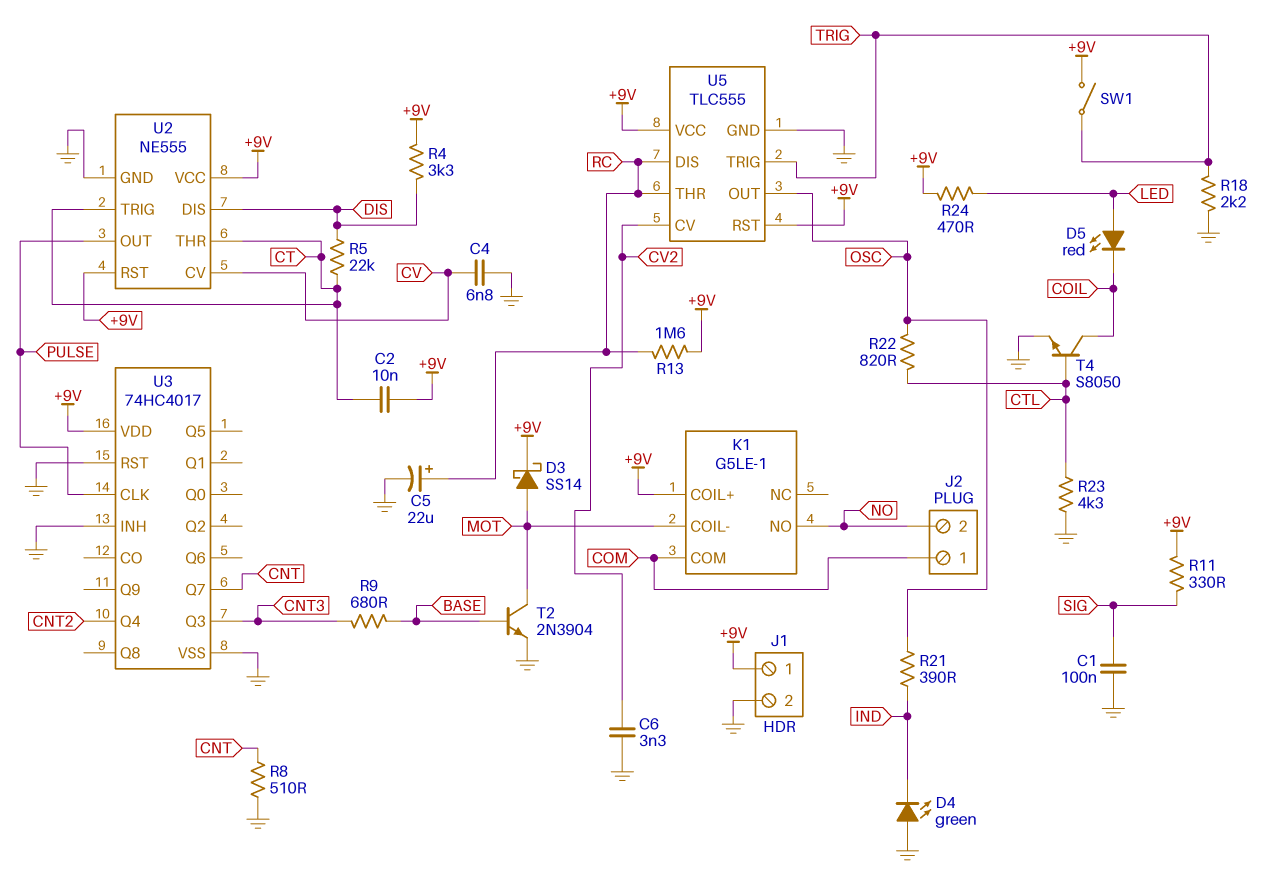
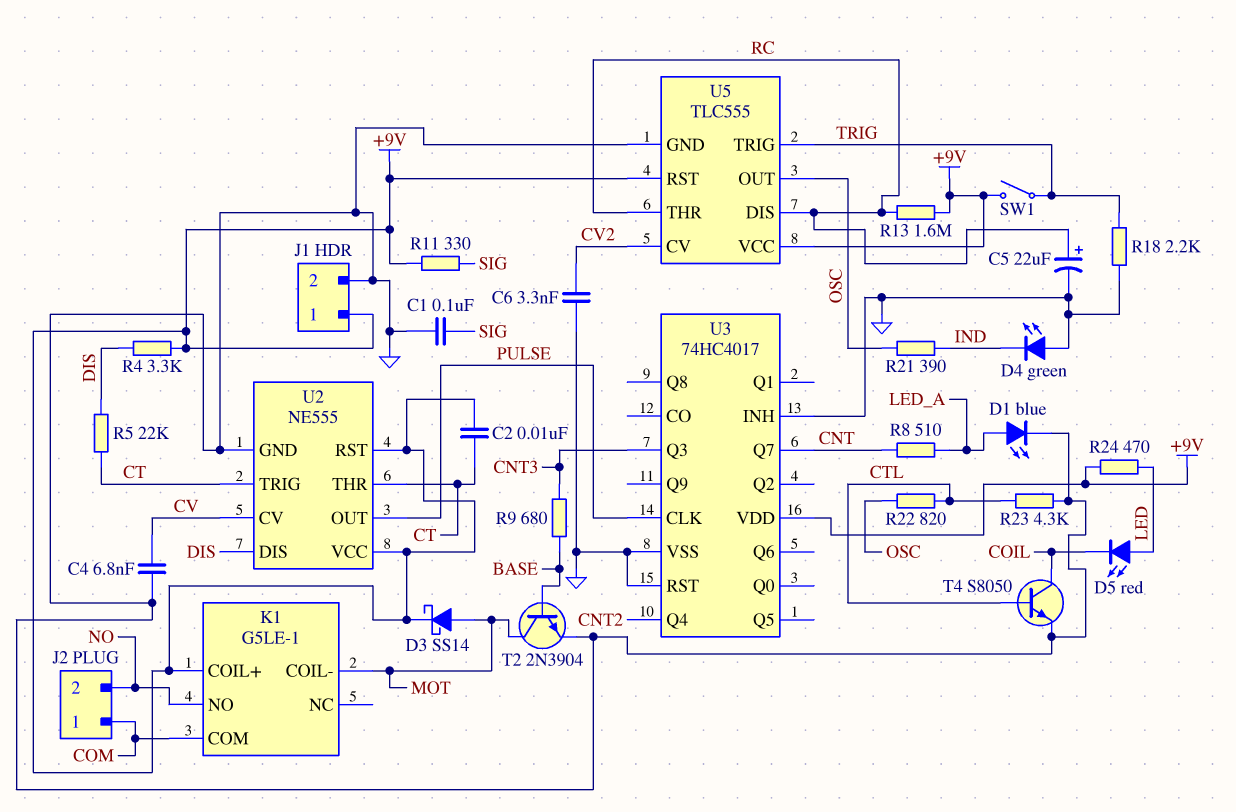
D1: none -> LED blue (A LED_A, K GND)
R8: 510 (CNT, GND) -> 510 (CNT, LED_A)

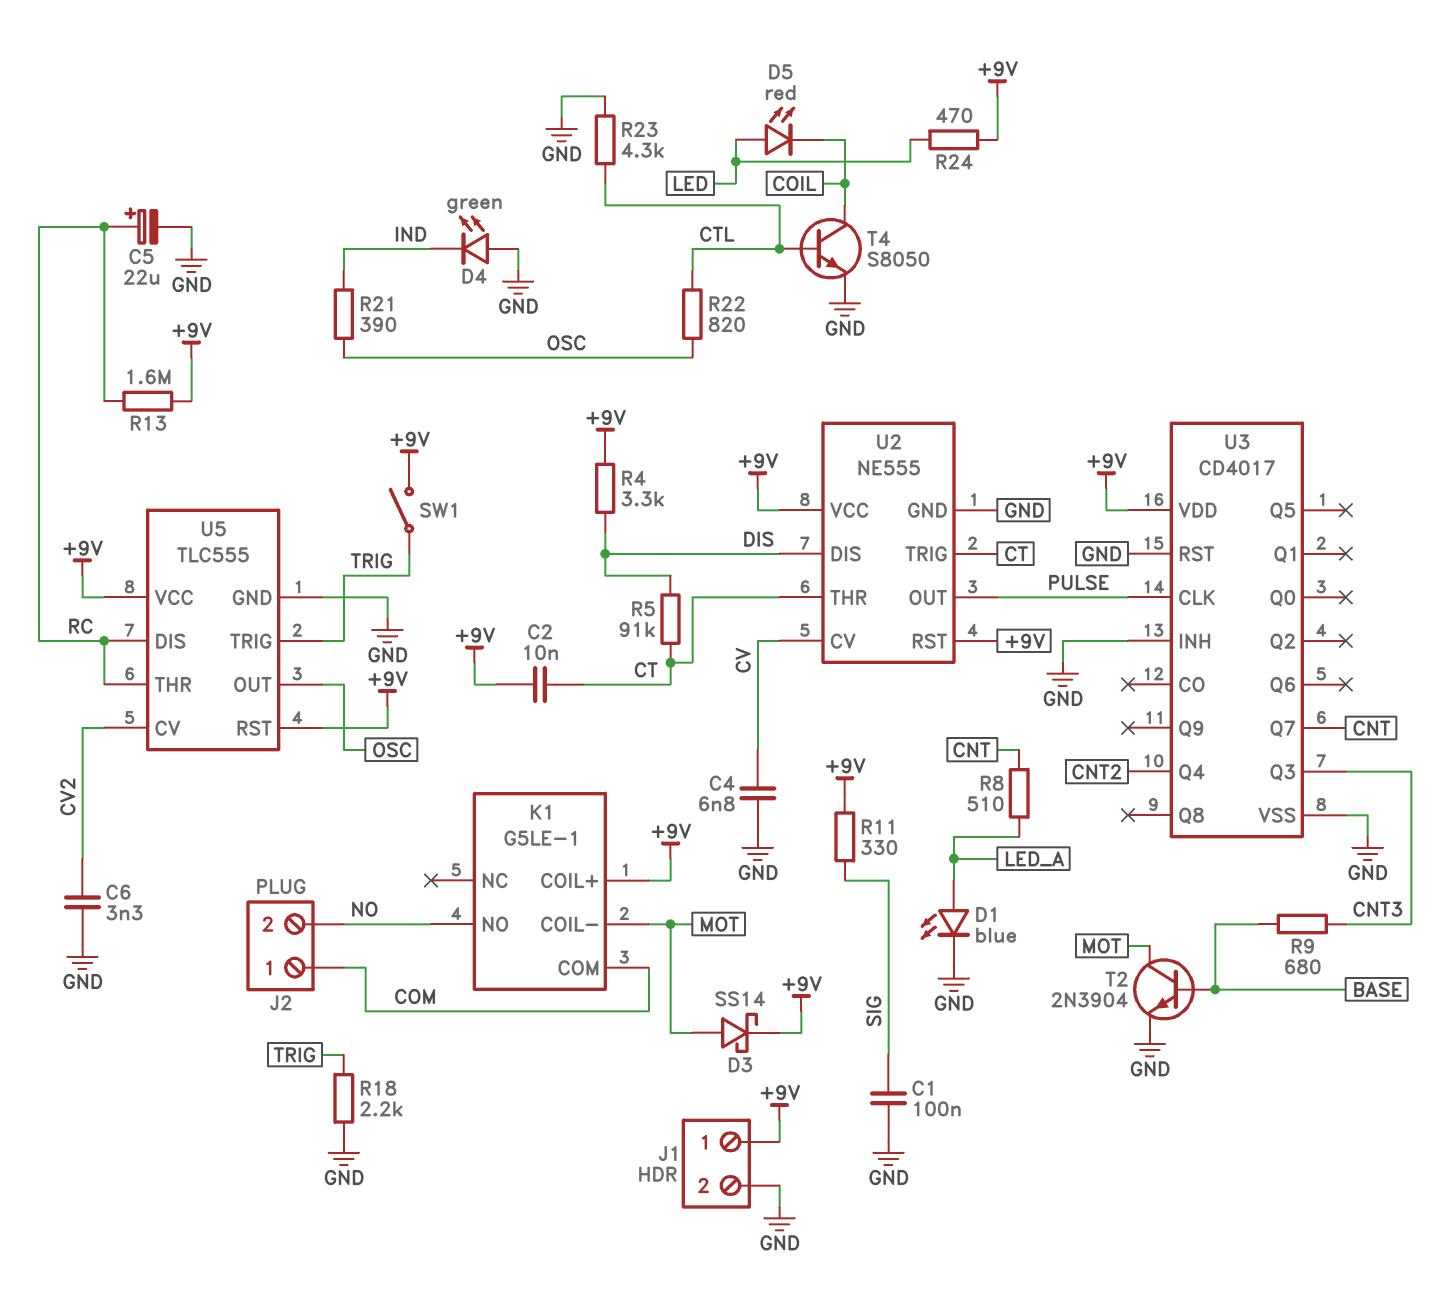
R5: 22k (CT, DIS) -> 91k (CT, DIS)
U3: 74HC4017 -> CD4017

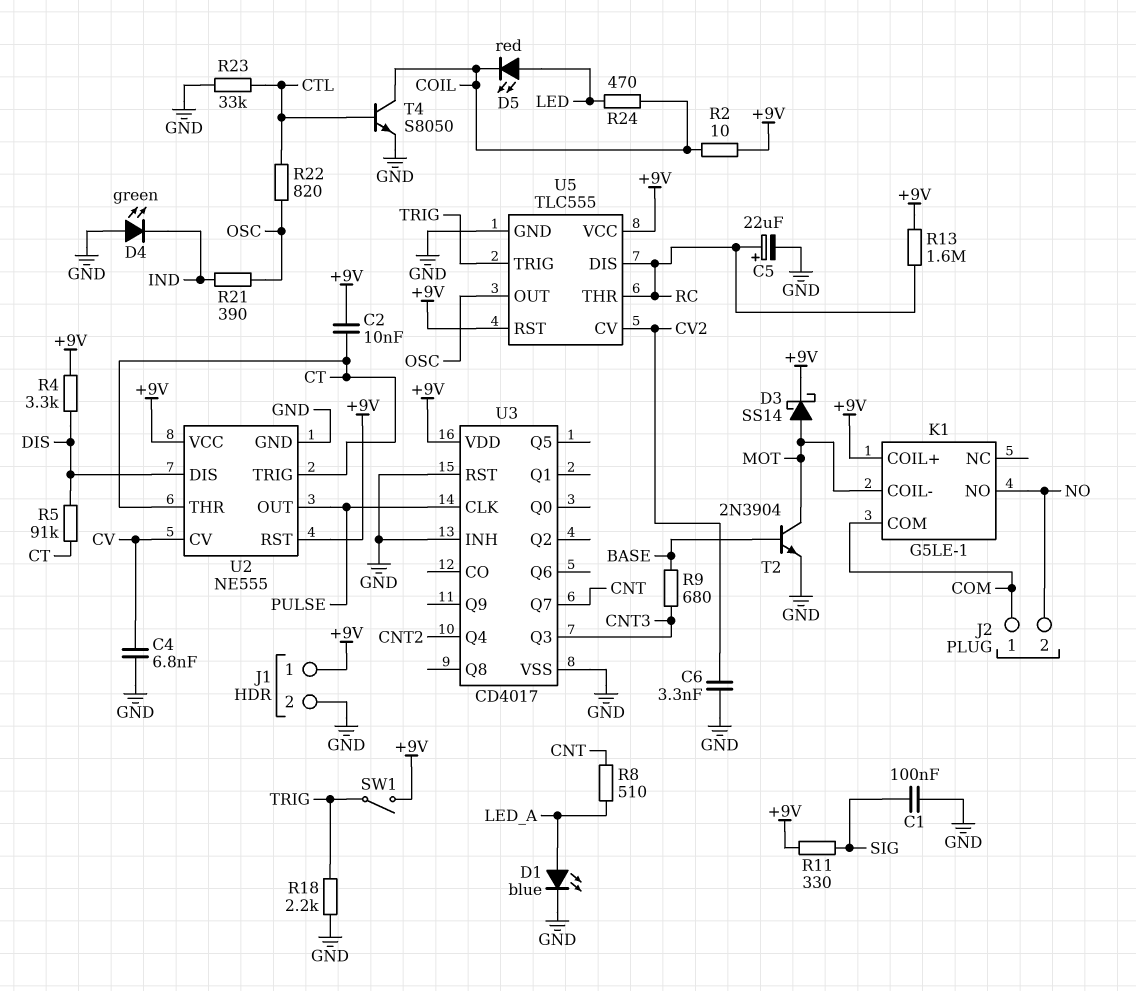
R2: none -> 10 (+9V, COIL)
R23: 4.3k (CTL, GND) -> 33k (CTL, GND)
R24: 470 (+9V, LED) -> 470 (COIL, LED)

